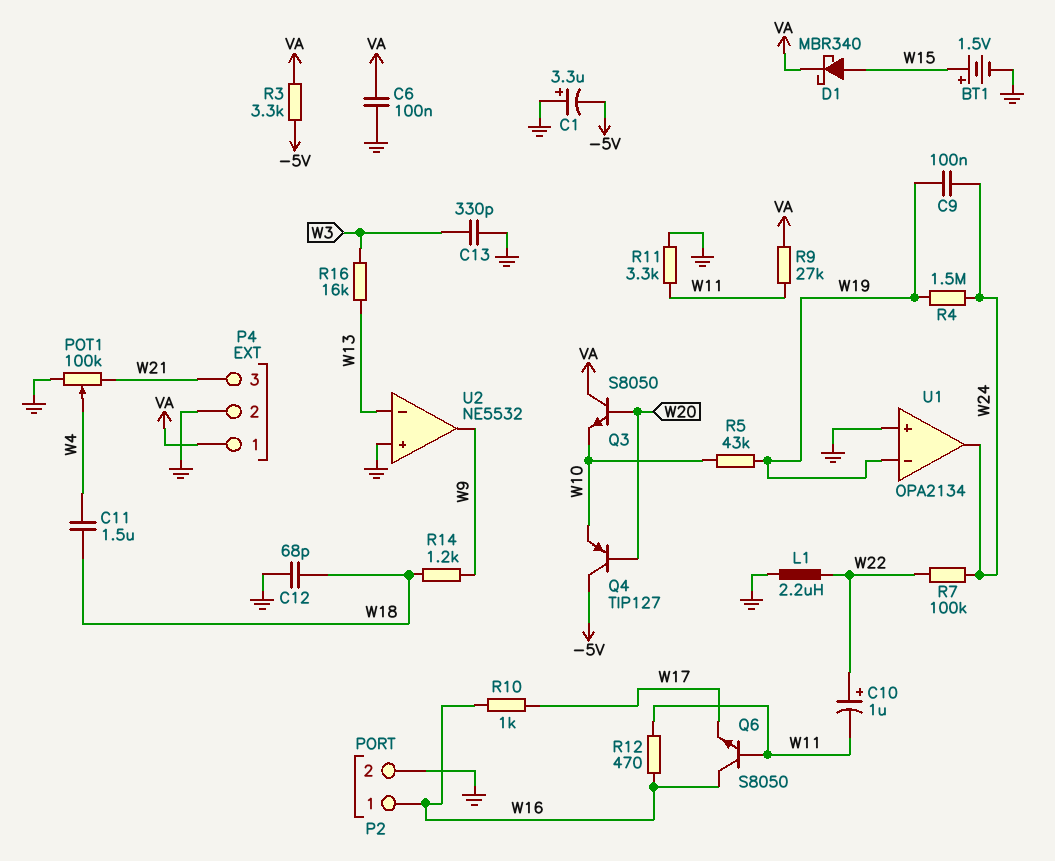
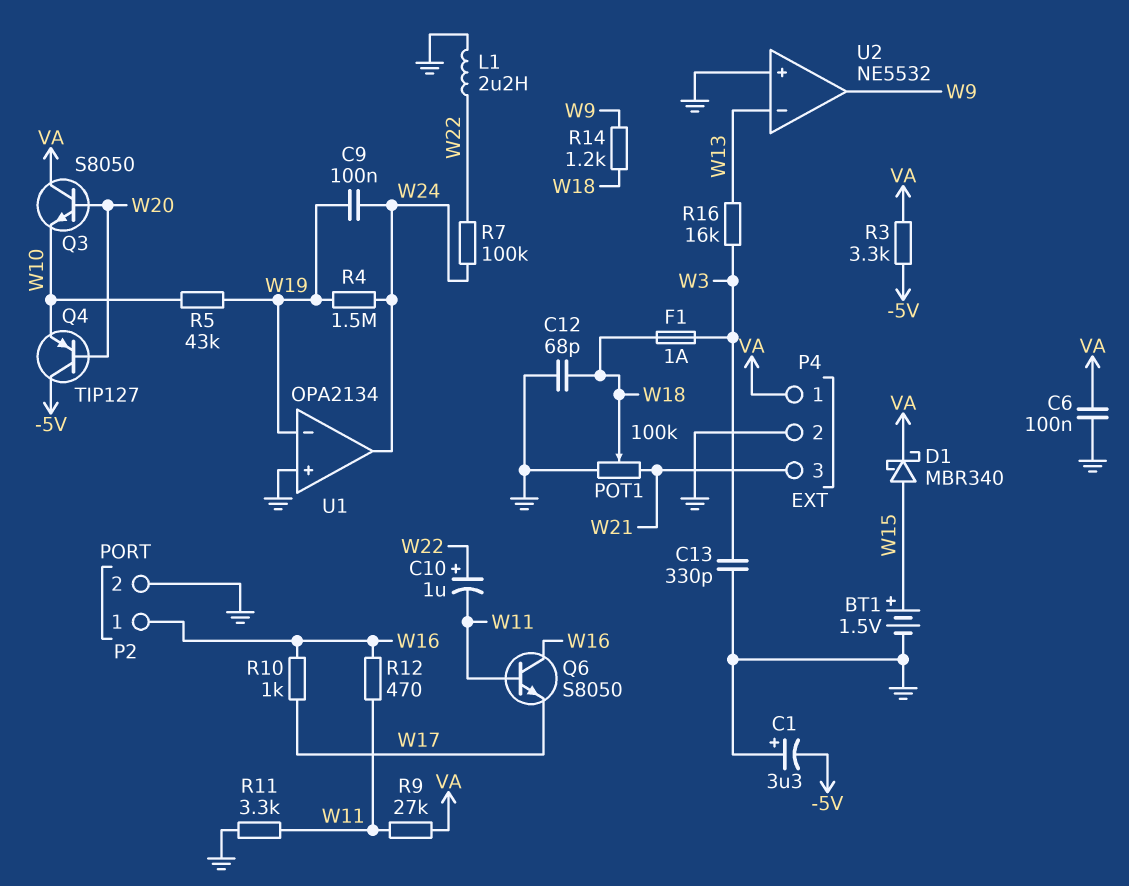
C11: 1.5uF (W4, W18) -> none
F1: none -> 1A (W3, W18)
POT1: 100k (GND, W21, wiper W4) -> 100k (GND, W21, wiper W18)

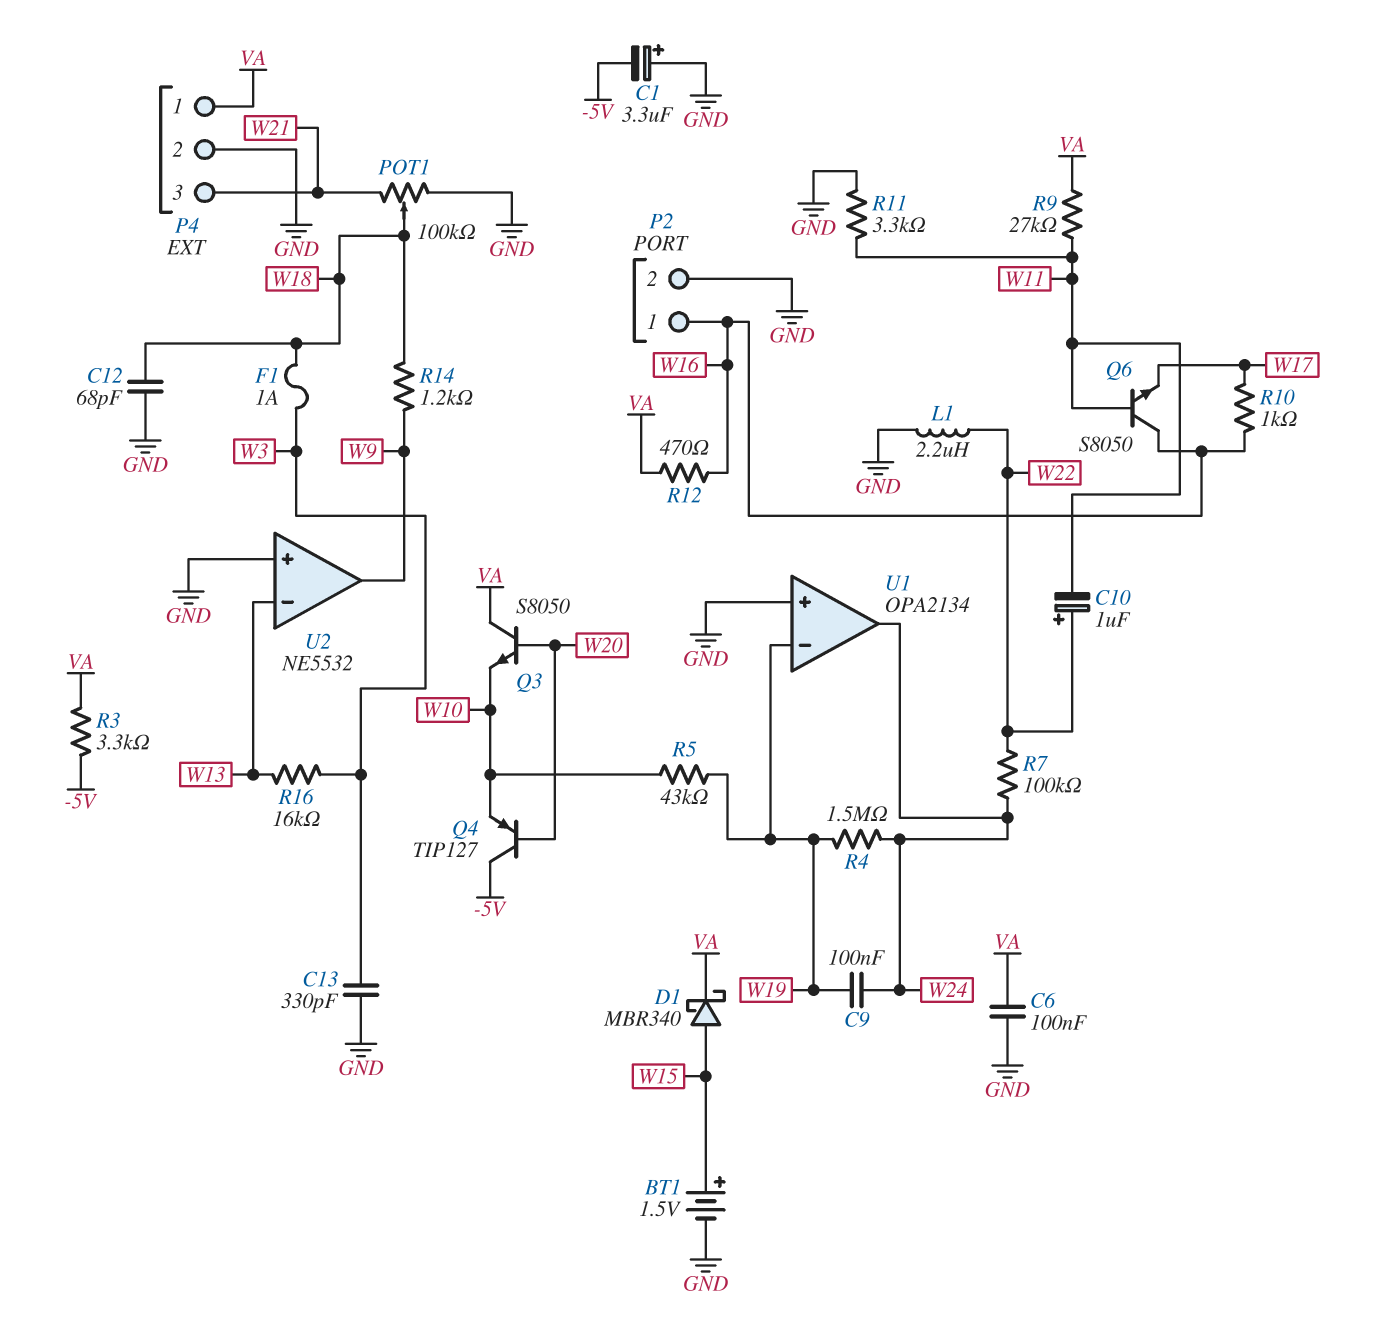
R12: 470 (W11, W16) -> 470 (VA, W16)

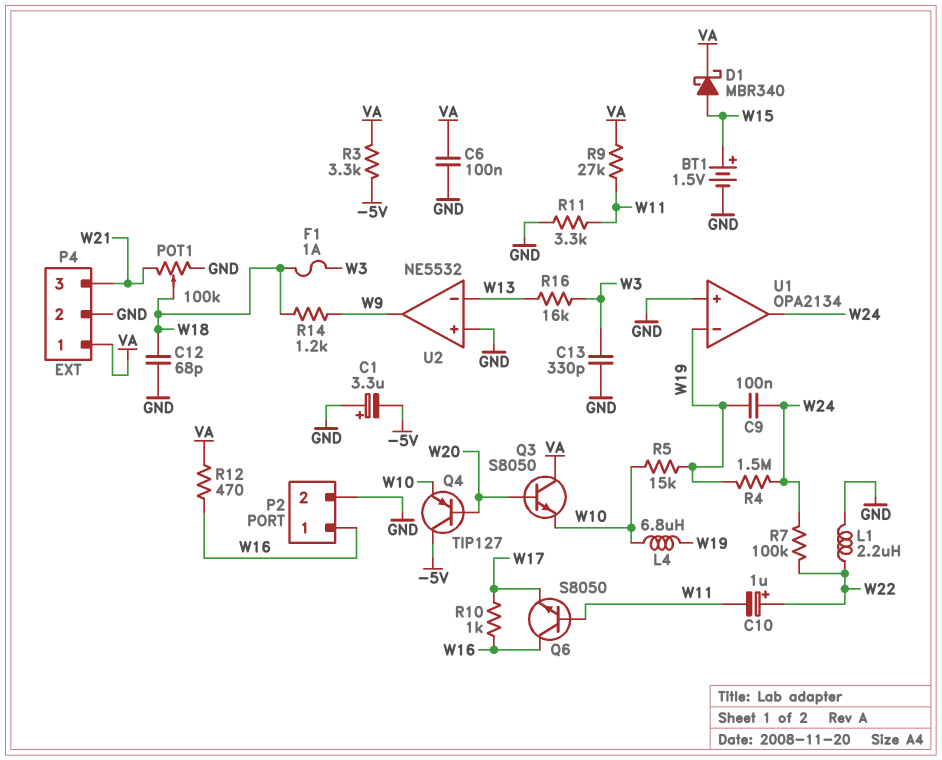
L4: none -> 6.8uH (W10, W19)
R5: 43k (W10, W19) -> 15k (W10, W19)

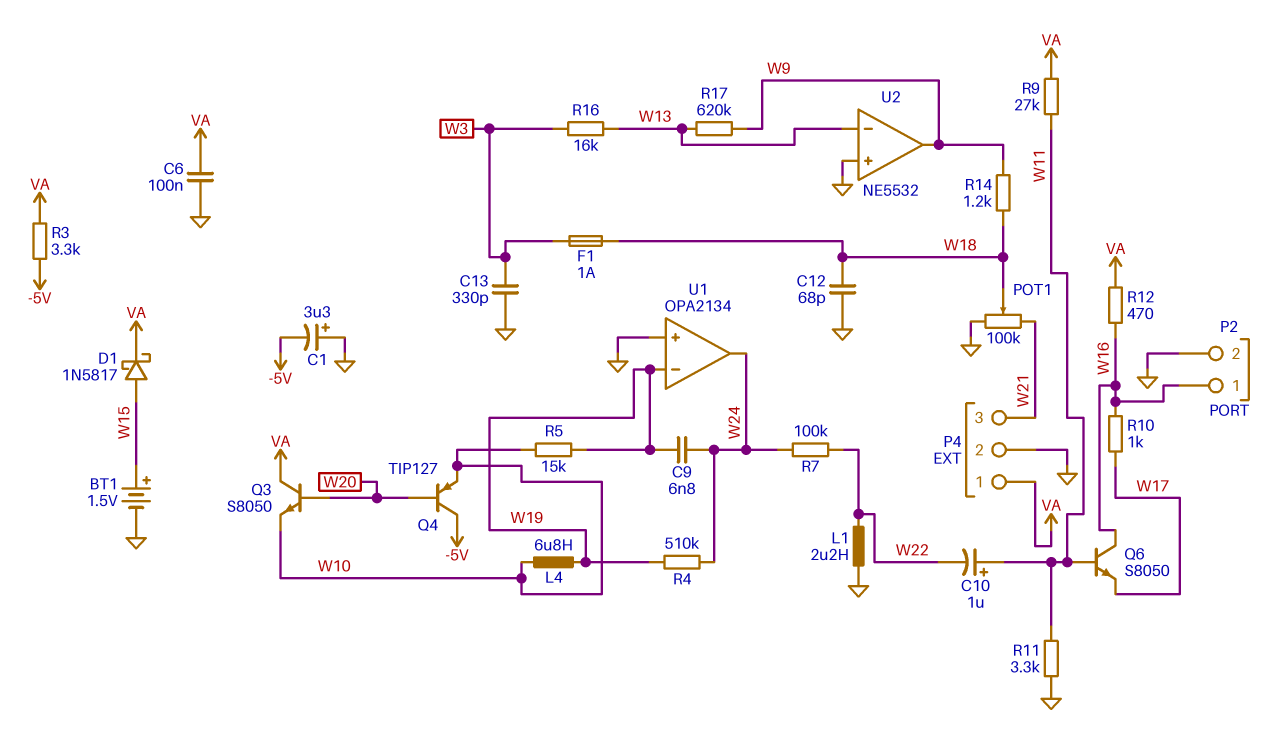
C9: 100nF (W19, W24) -> 6.8nF (W19, W24)
C10: 1uF (plus W22, minus W11) -> 1uF (plus W11, minus W22)
D1: schottky MBR340 (A W15, K VA) -> schottky 1N5817 (A W15, K VA)
R4: 1.5M (W19, W24) -> 510k (W19, W24)
R17: none -> 620k (W9, W13)

